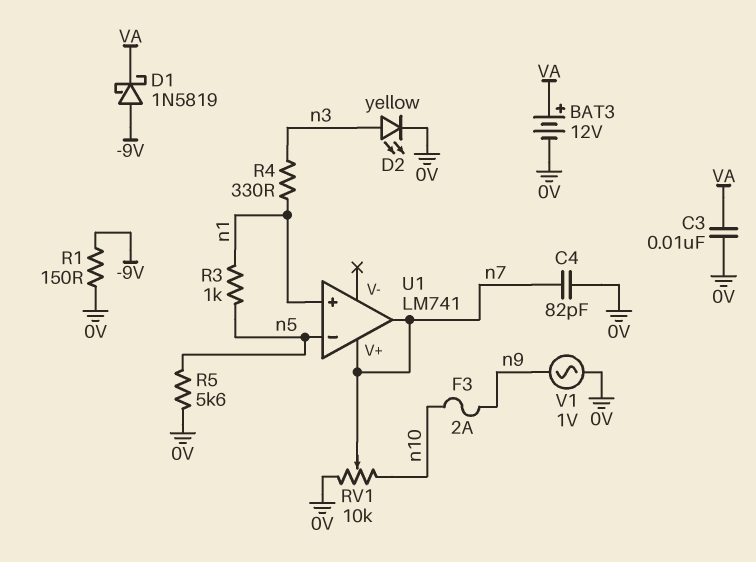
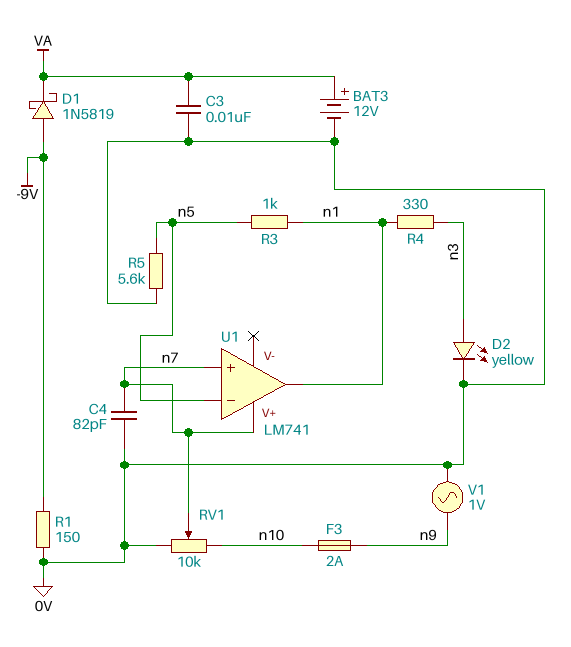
U1 pin in+: n1 -> n7
U1 pin out: n7 -> n1

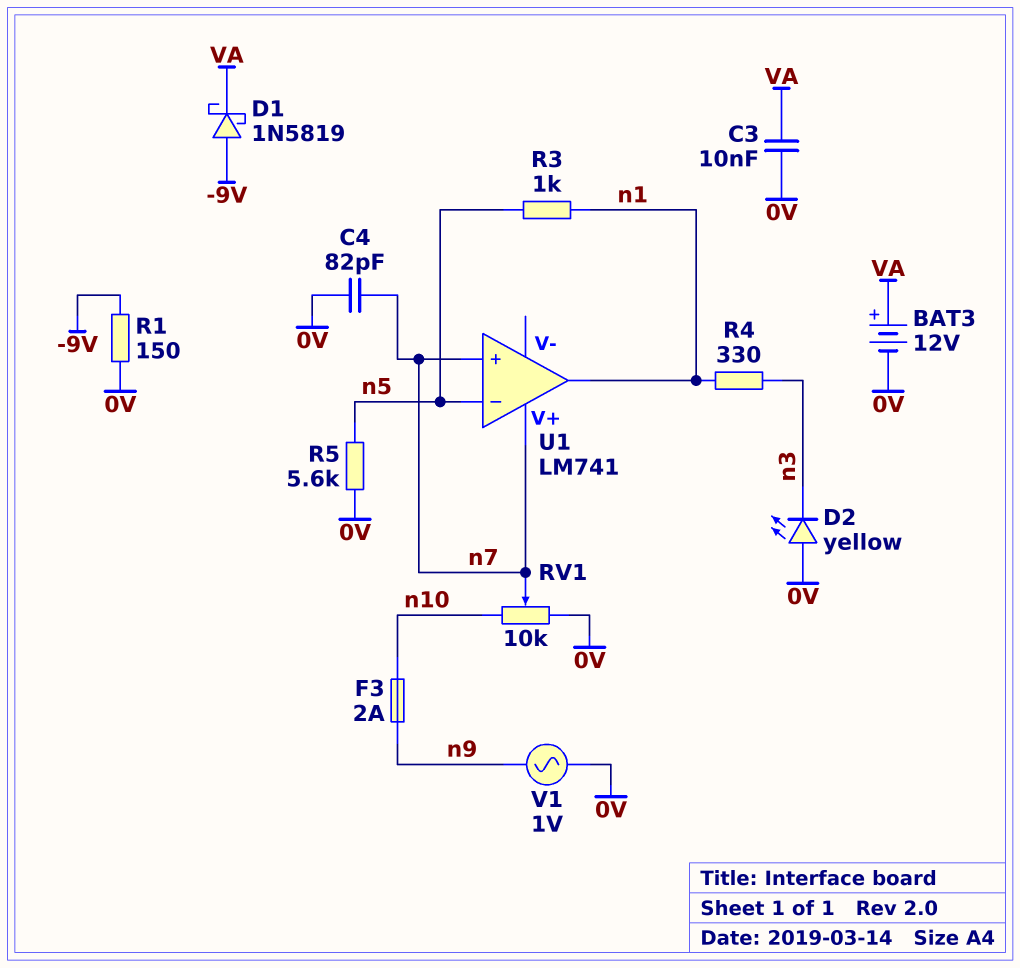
D2: LED yellow (A n3, K 0V) -> LED yellow (A 0V, K n3)

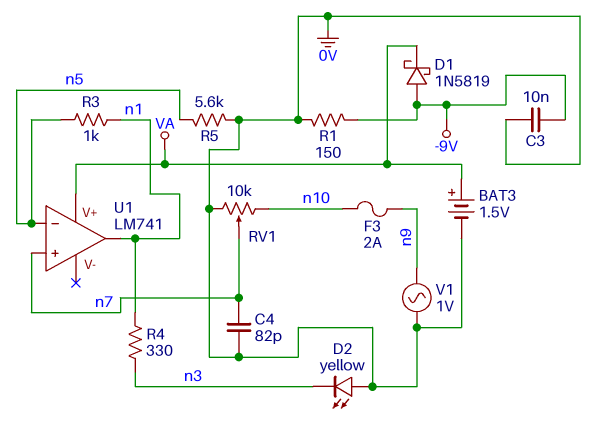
BAT3: 12V (plus VA, minus 0V) -> 1.5V (plus VA, minus 0V)
C3: 10nF (0V, VA) -> 10nF (-9V, 0V)
U1 pin V+: n7 -> VA

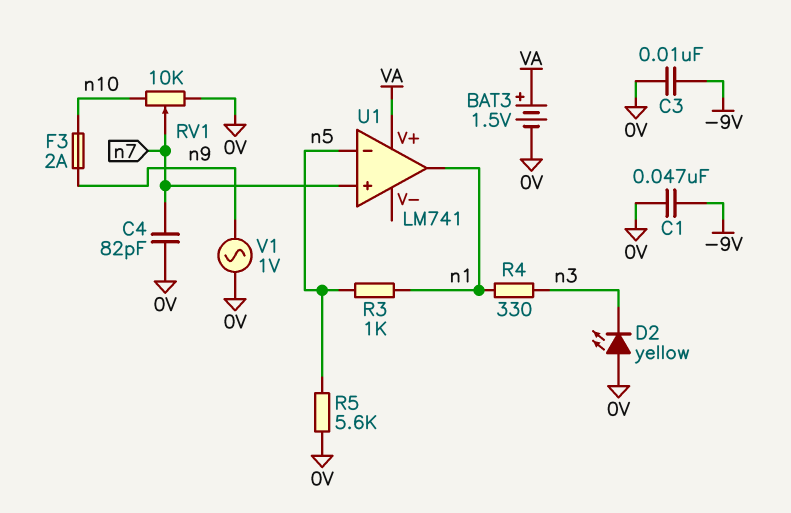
C1: none -> 47nF (-9V, 0V)
D1: schottky 1N5819 (A -9V, K VA) -> none
R1: 150 (-9V, 0V) -> none

